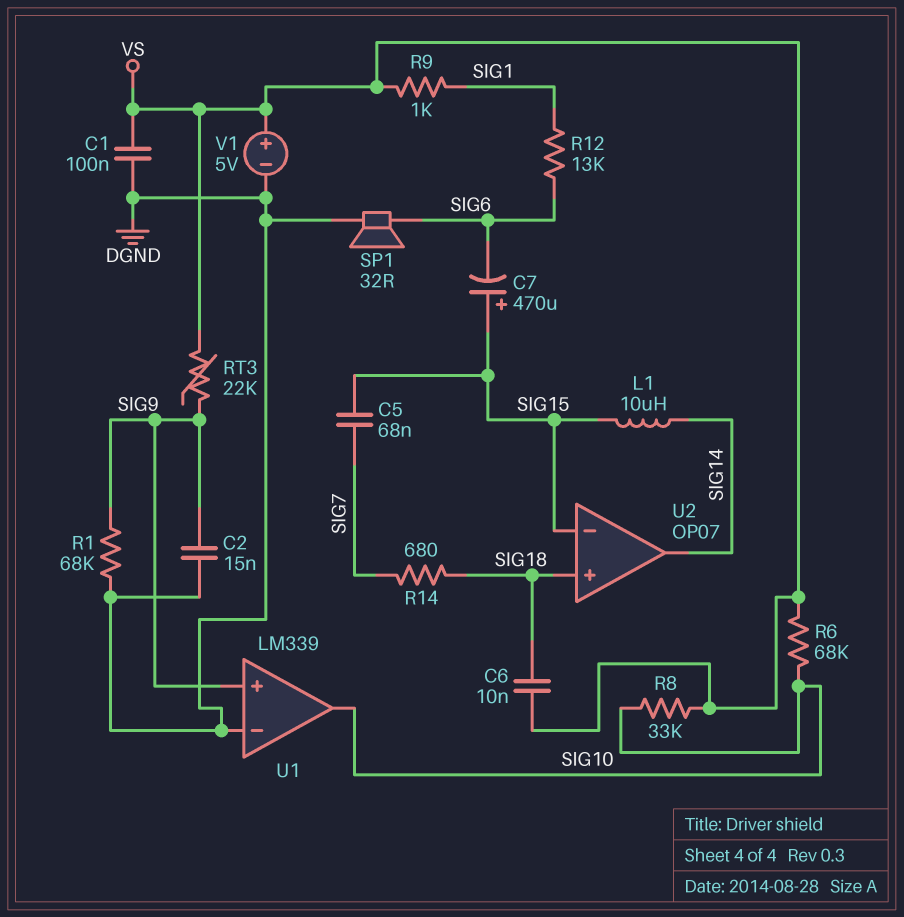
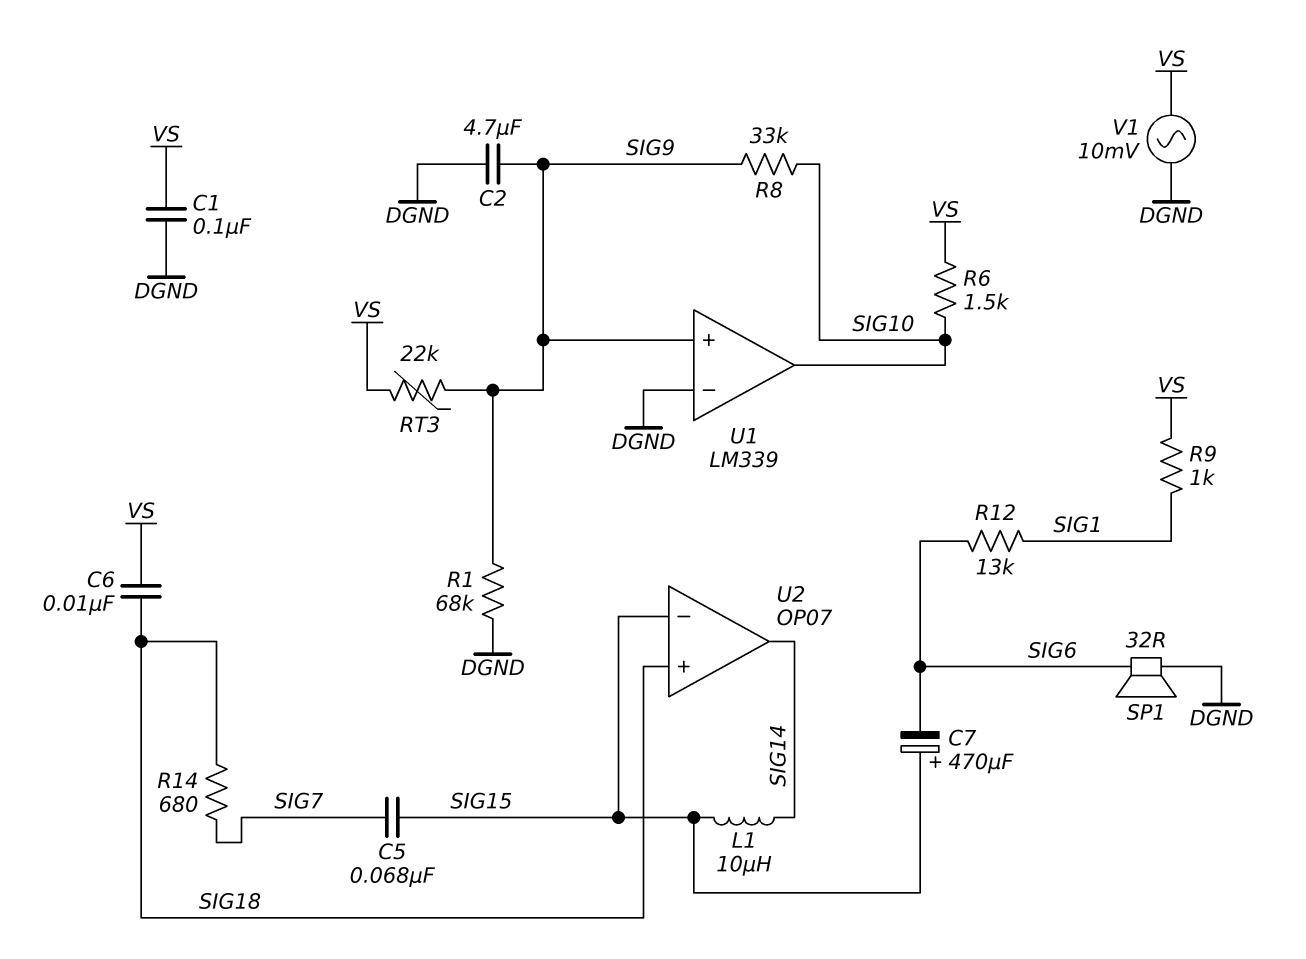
C2: 15nF (DGND, SIG9) -> 4.7uF (DGND, SIG9)
R6: 68k (SIG10, VS) -> 1.5k (SIG10, VS)
R8: 33k (SIG10, VS) -> 33k (SIG9, SIG10)
V1: 5V (plus VS, minus DGND) -> AC 10mV (DGND, VS)

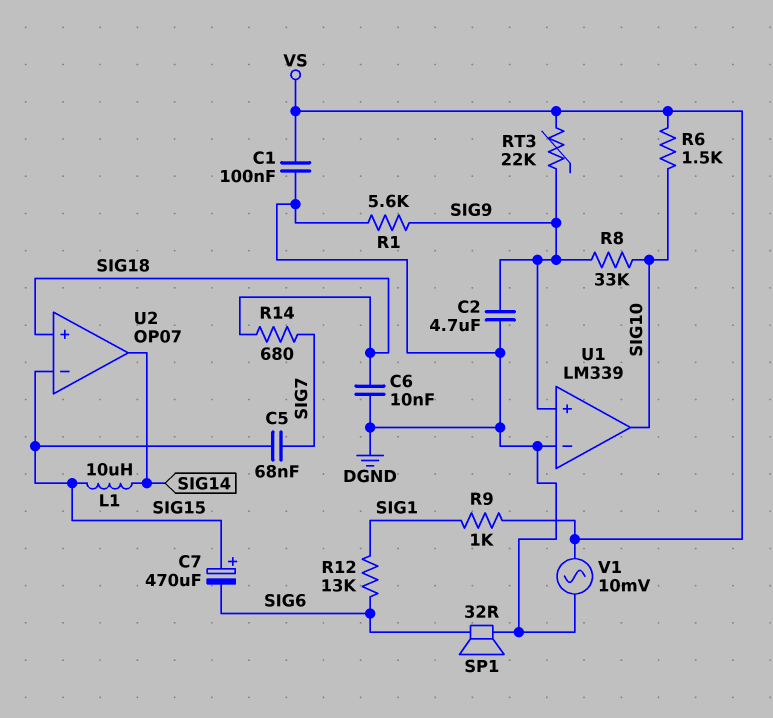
C6: 10nF (SIG18, VS) -> 10nF (DGND, SIG18)
R1: 68k (DGND, SIG9) -> 5.6k (DGND, SIG9)

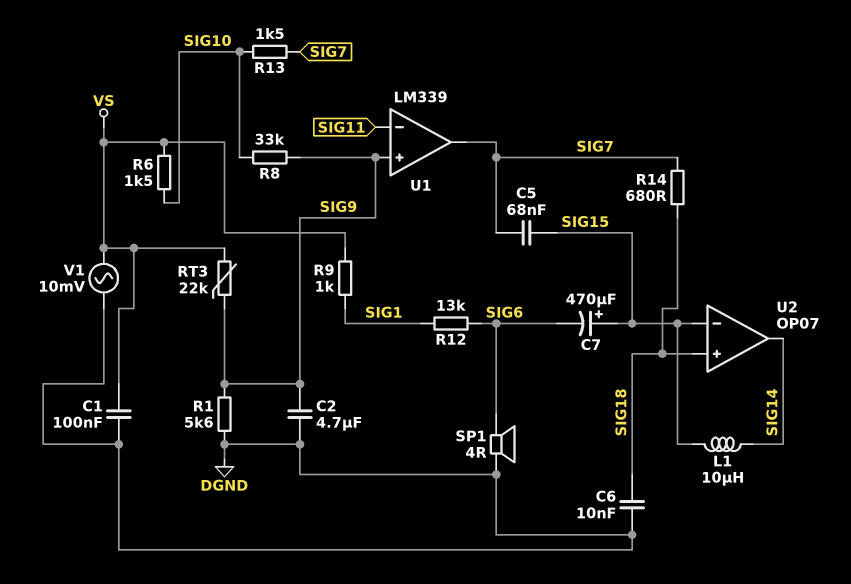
R13: none -> 1.5k (SIG7, SIG10)
SP1: speaker 32R (DGND, SIG6) -> speaker 4R (DGND, SIG6)
U1 pin in-: DGND -> SIG11
U1 pin out: SIG10 -> SIG7

